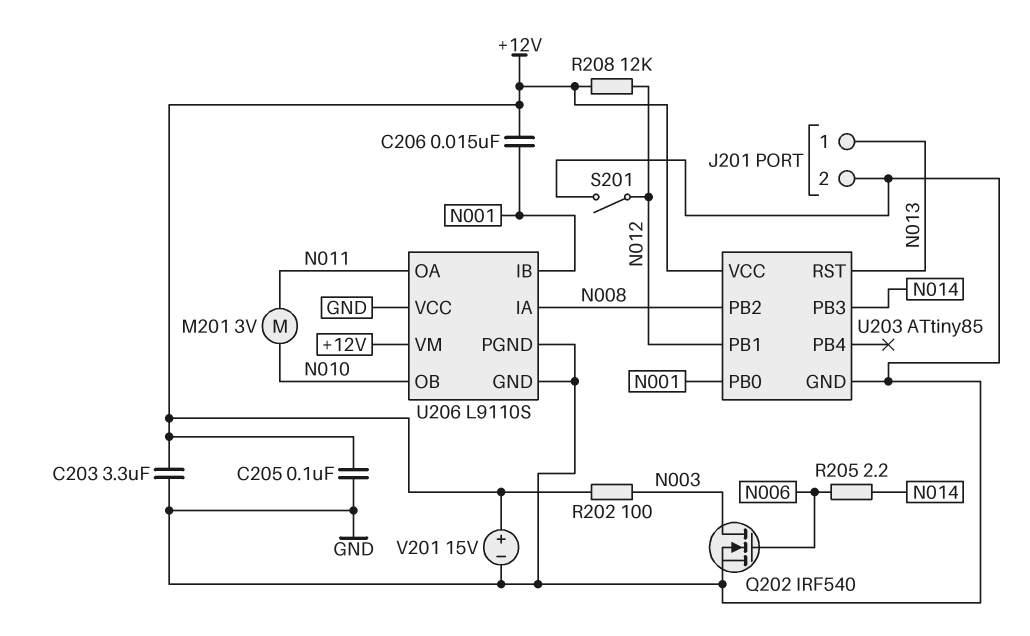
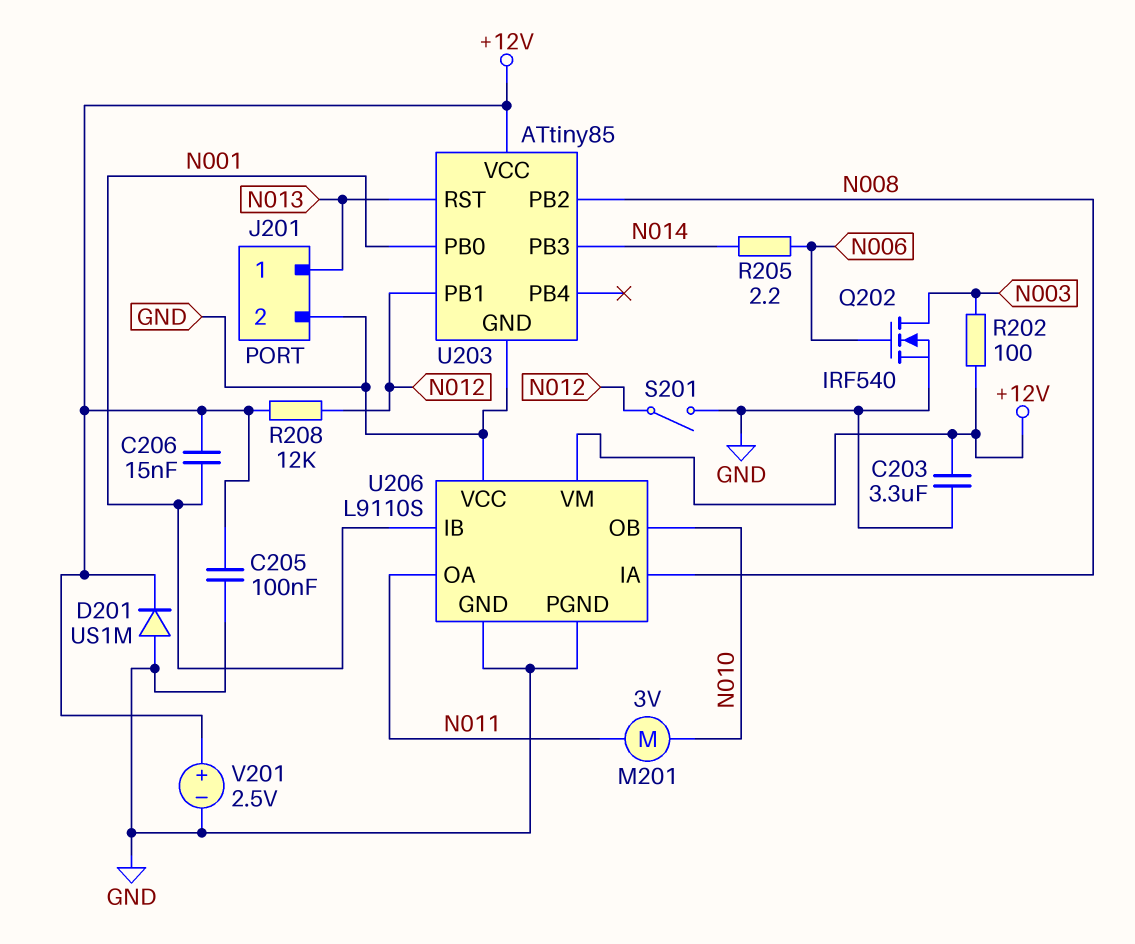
D201: none -> diode US1M (A GND, K +12V)
V201: 15V (plus +12V, minus GND) -> 2.5V (plus +12V, minus GND)

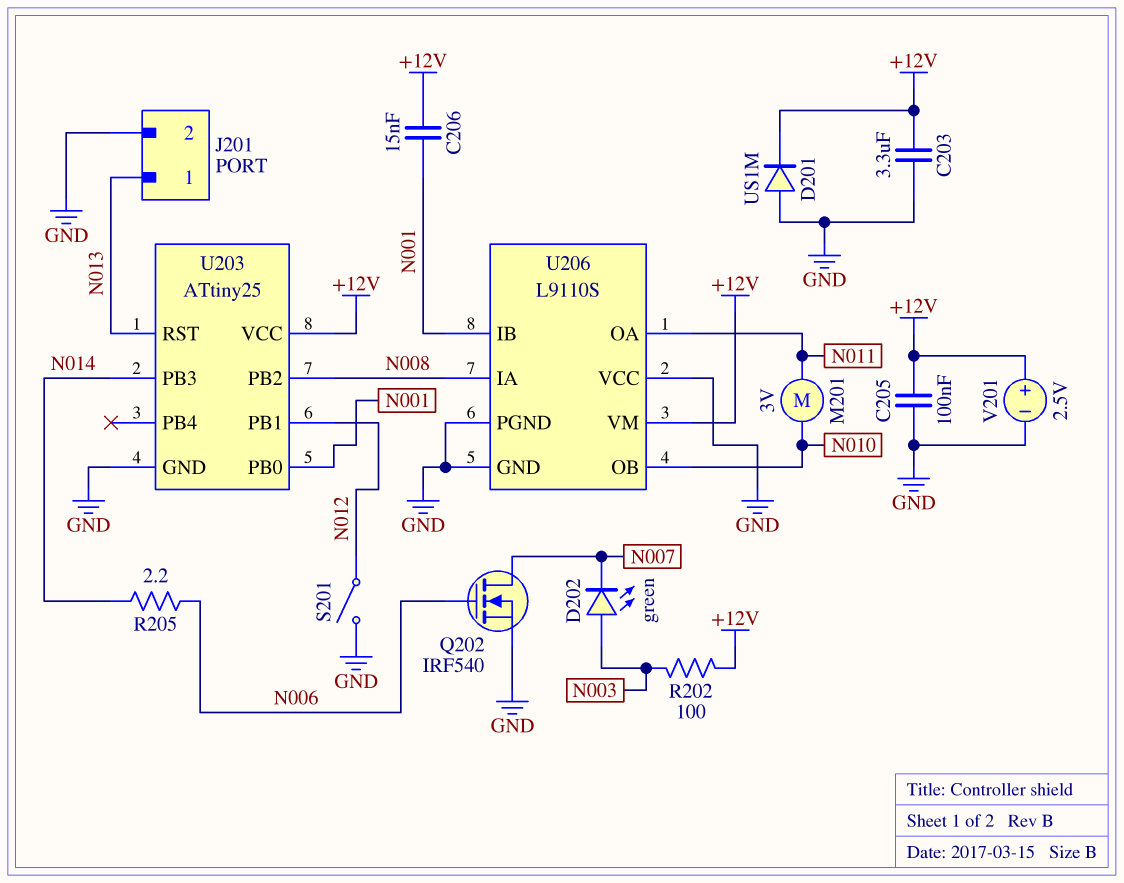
D202: none -> LED green (A N003, K N007)
Q202: NMOS IRF540 (G N006, D N003, S GND) -> NMOS IRF540 (G N006, D N007, S GND)
R208: 12k (+12V, N012) -> none
U203: ATtiny85 -> ATtiny25

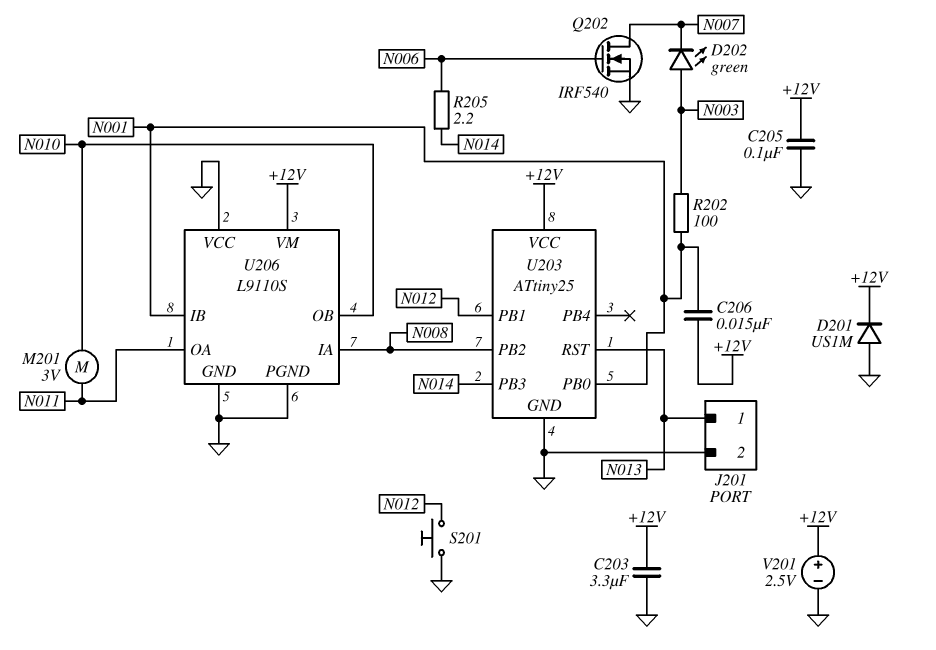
R202: 100 (+12V, N003) -> 100 (N001, N003)
S201: switch (GND, N012) -> button (GND, N012)

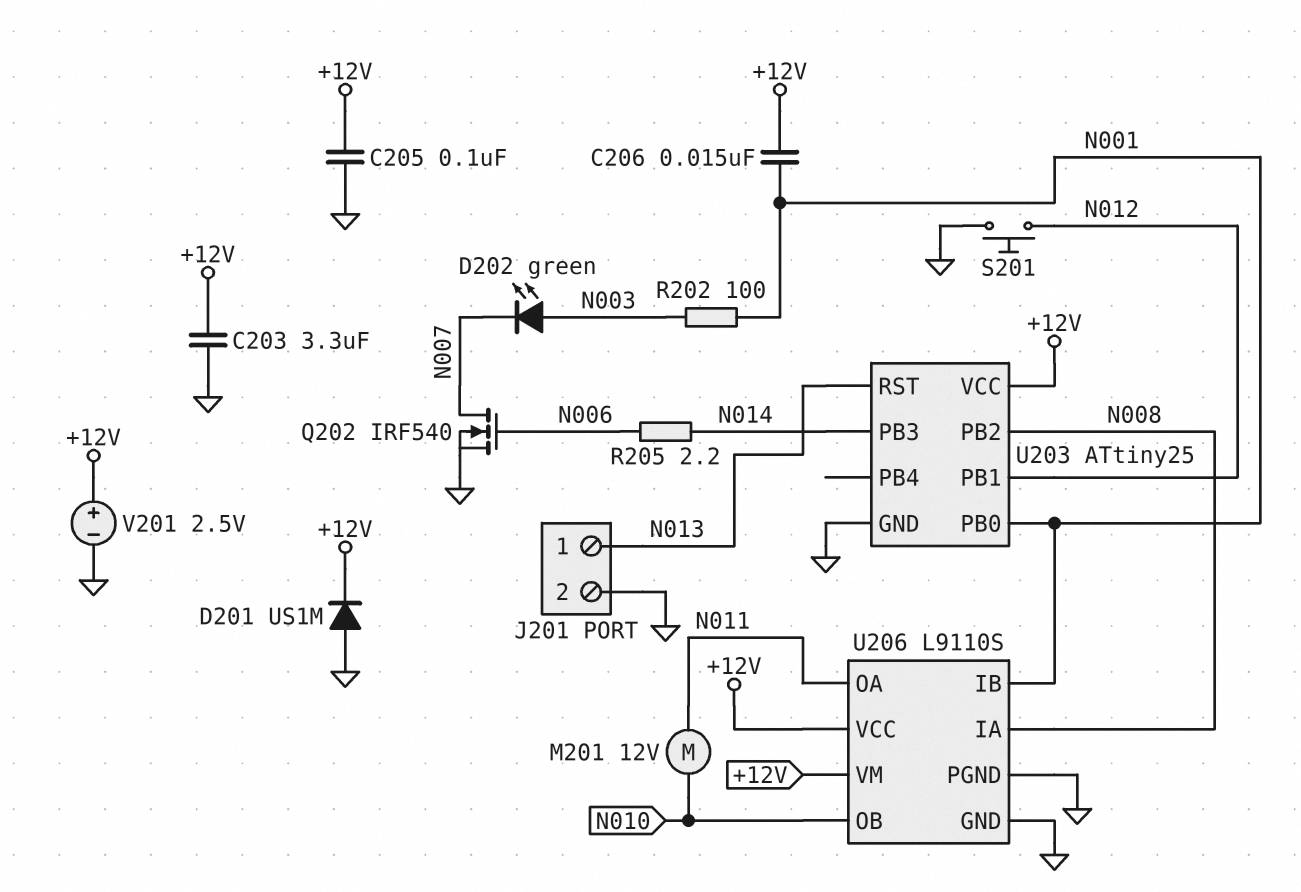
M201: motor 3V (N010, N011) -> motor 12V (N010, N011)
U206 pin VCC: GND -> +12V

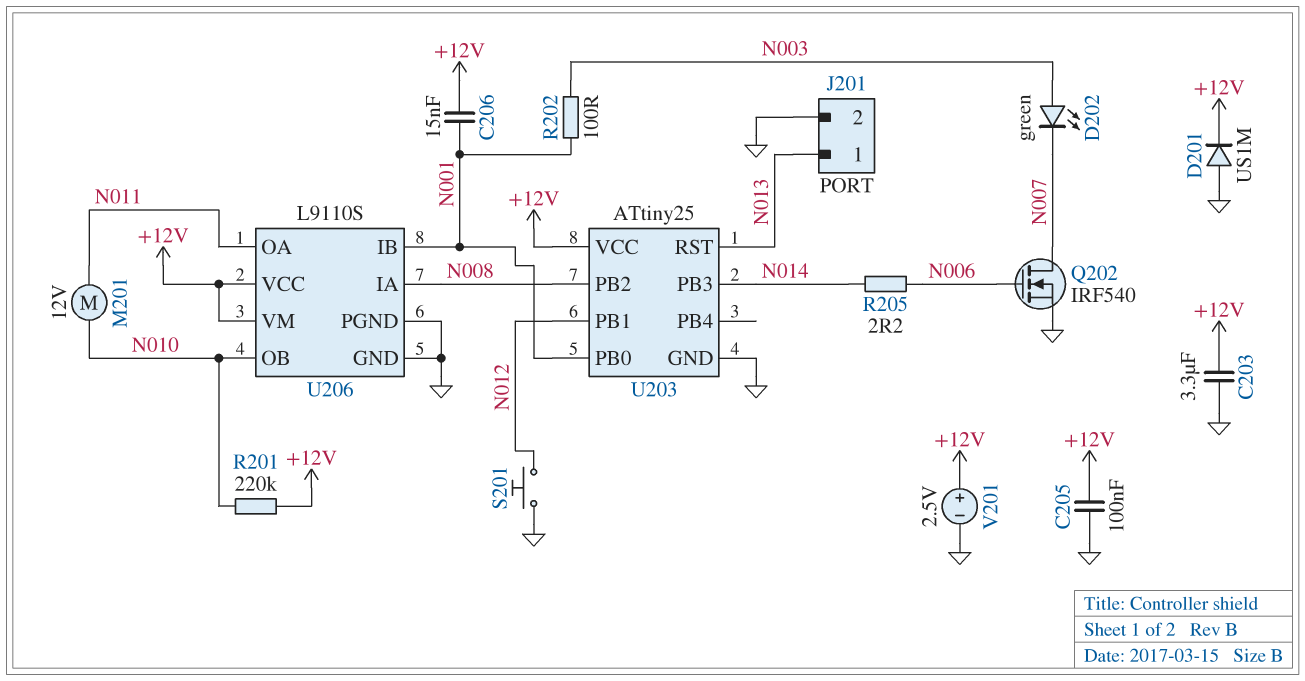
R201: none -> 220k (+12V, N010)

